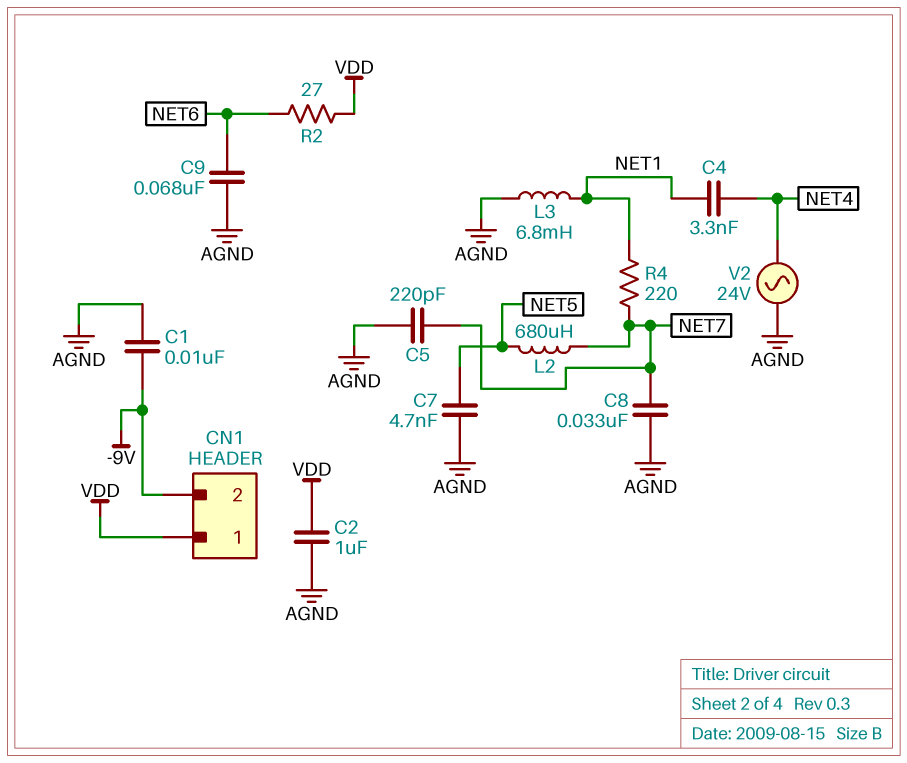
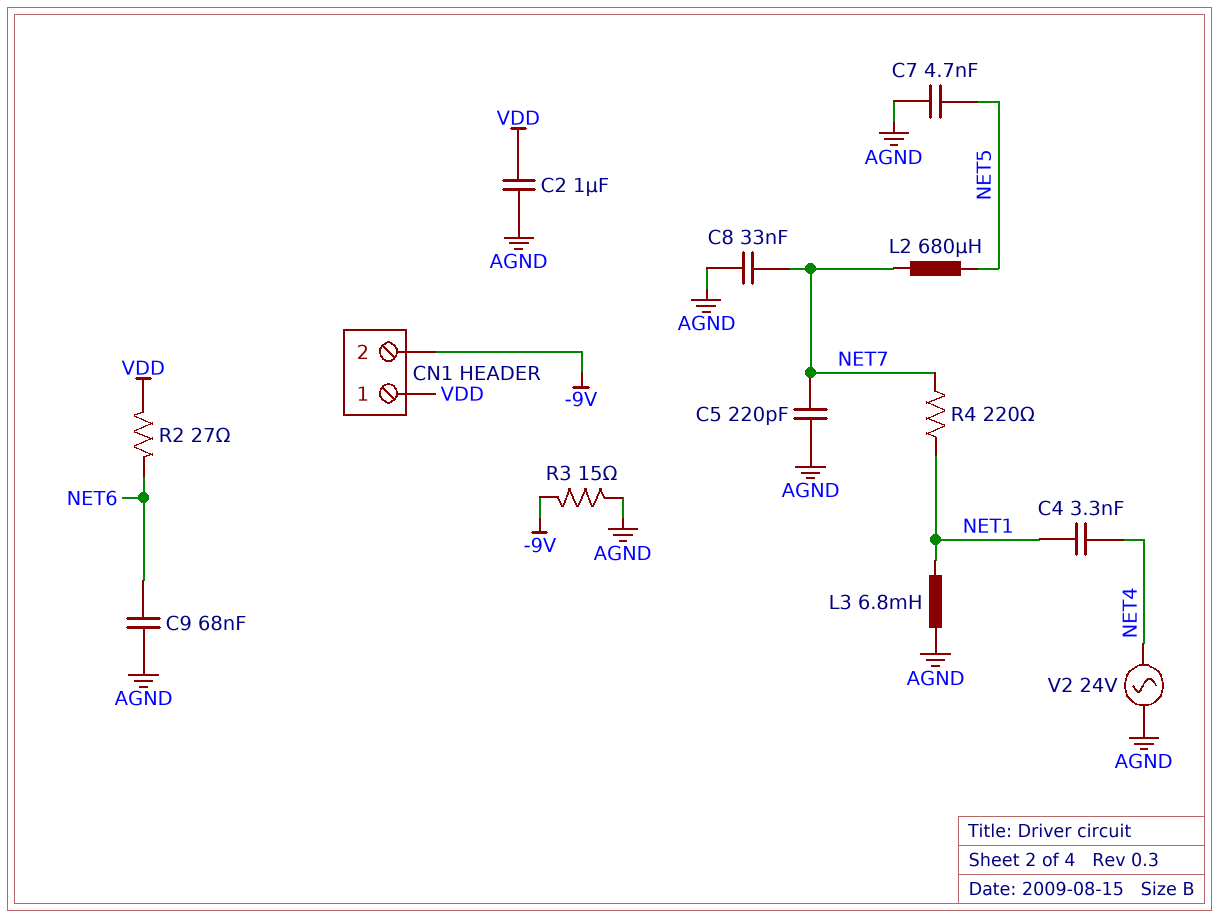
C1: 10nF (-9V, AGND) -> none
R3: none -> 15 (-9V, AGND)

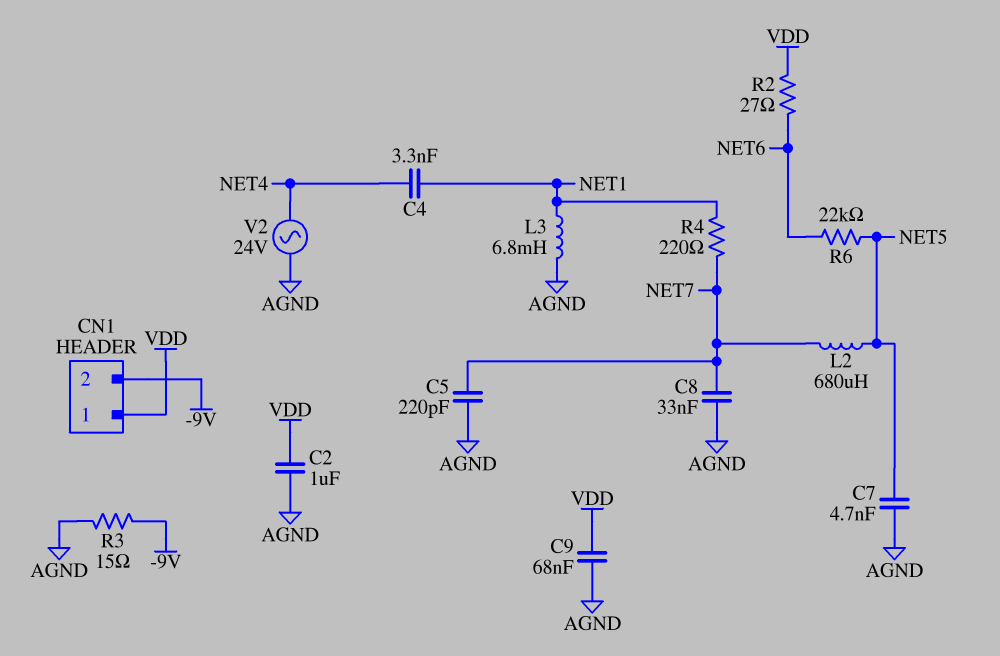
C9: 68nF (AGND, NET6) -> 68nF (AGND, VDD)
R6: none -> 22k (NET5, NET6)

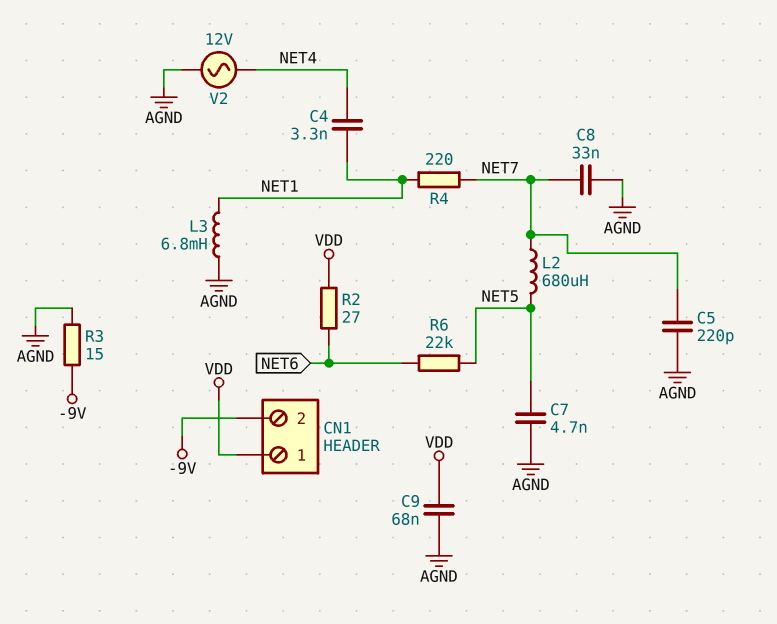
C2: 1uF (AGND, VDD) -> none
V2: AC 24V (AGND, NET4) -> AC 12V (AGND, NET4)

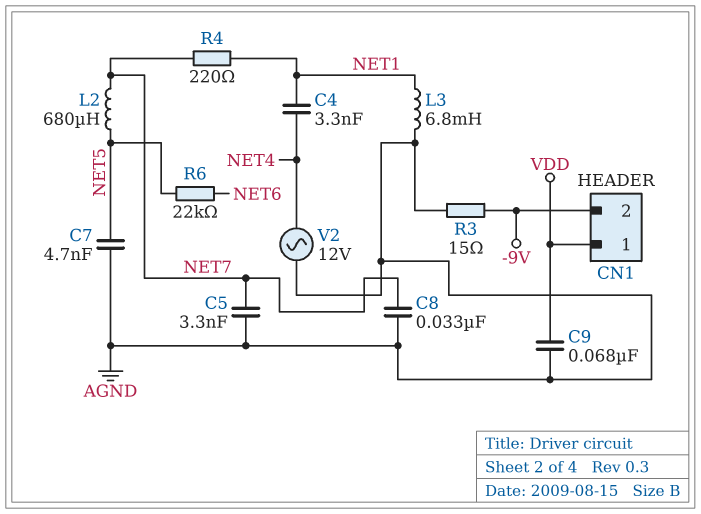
C5: 220pF (AGND, NET7) -> 3.3nF (AGND, NET7)
R2: 27 (NET6, VDD) -> none

